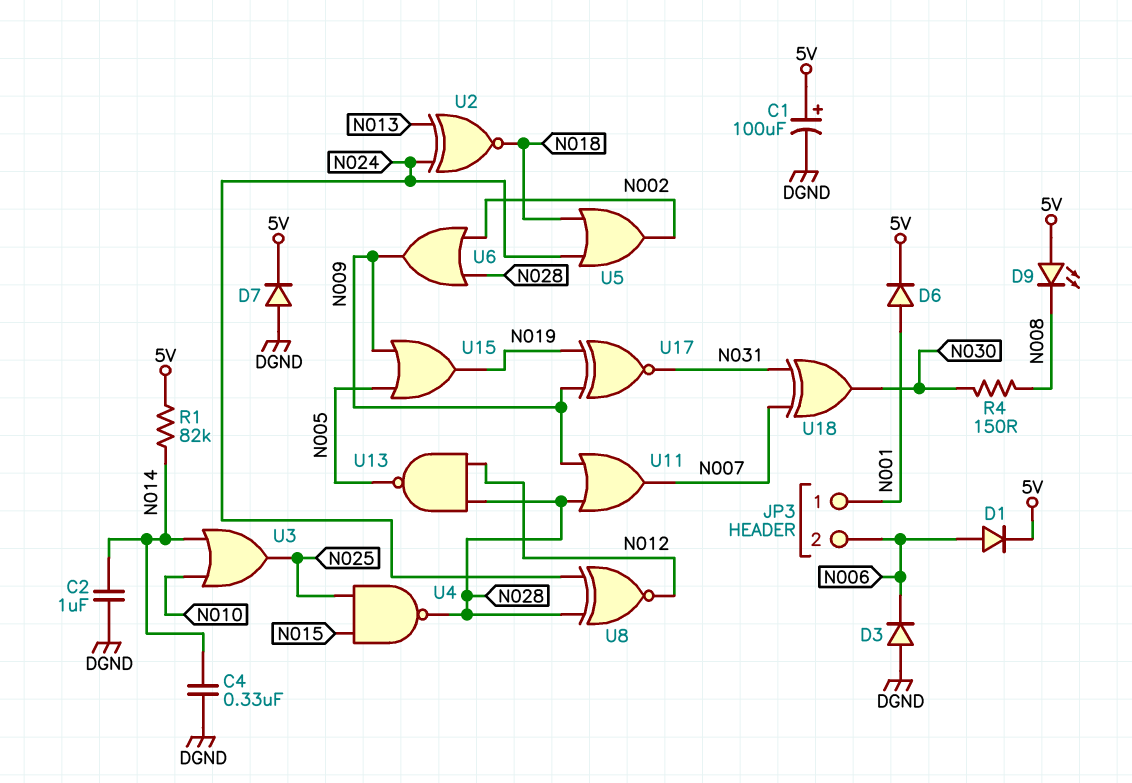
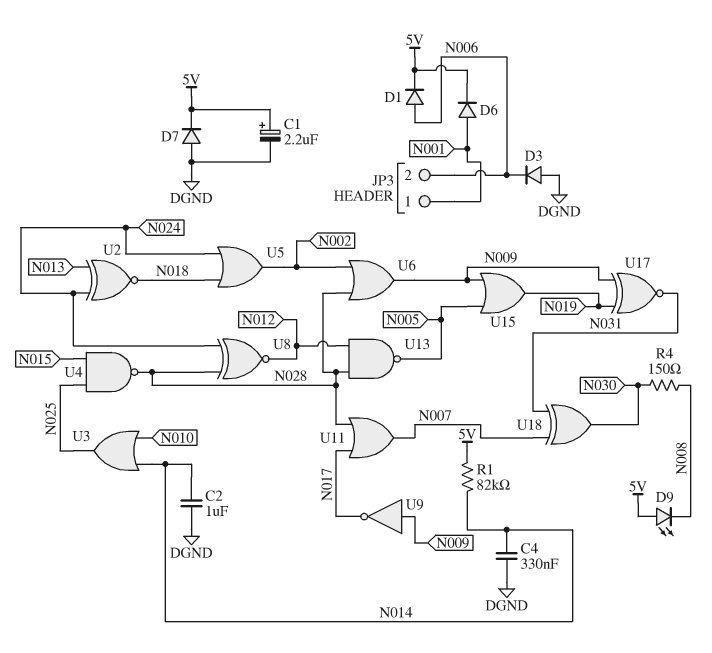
C1: 100uF (plus 5V, minus DGND) -> 2.2uF (plus 5V, minus DGND)
U9: none -> NOT (in N009, out N017)
U11: OR (in N009, in N028, out N007) -> OR (in N017, in N028, out N007)

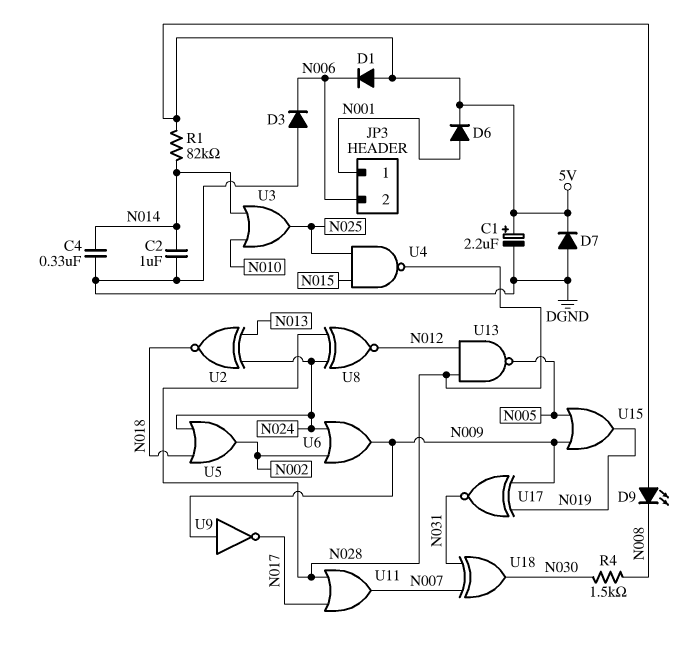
D1: diode (A N006, K 5V) -> diode (A 5V, K N006)
R4: 150 (N008, N030) -> 1.5k (N008, N030)
U6: OR (in N002, in N028, out N009) -> OR (in N002, in N024, out N009)

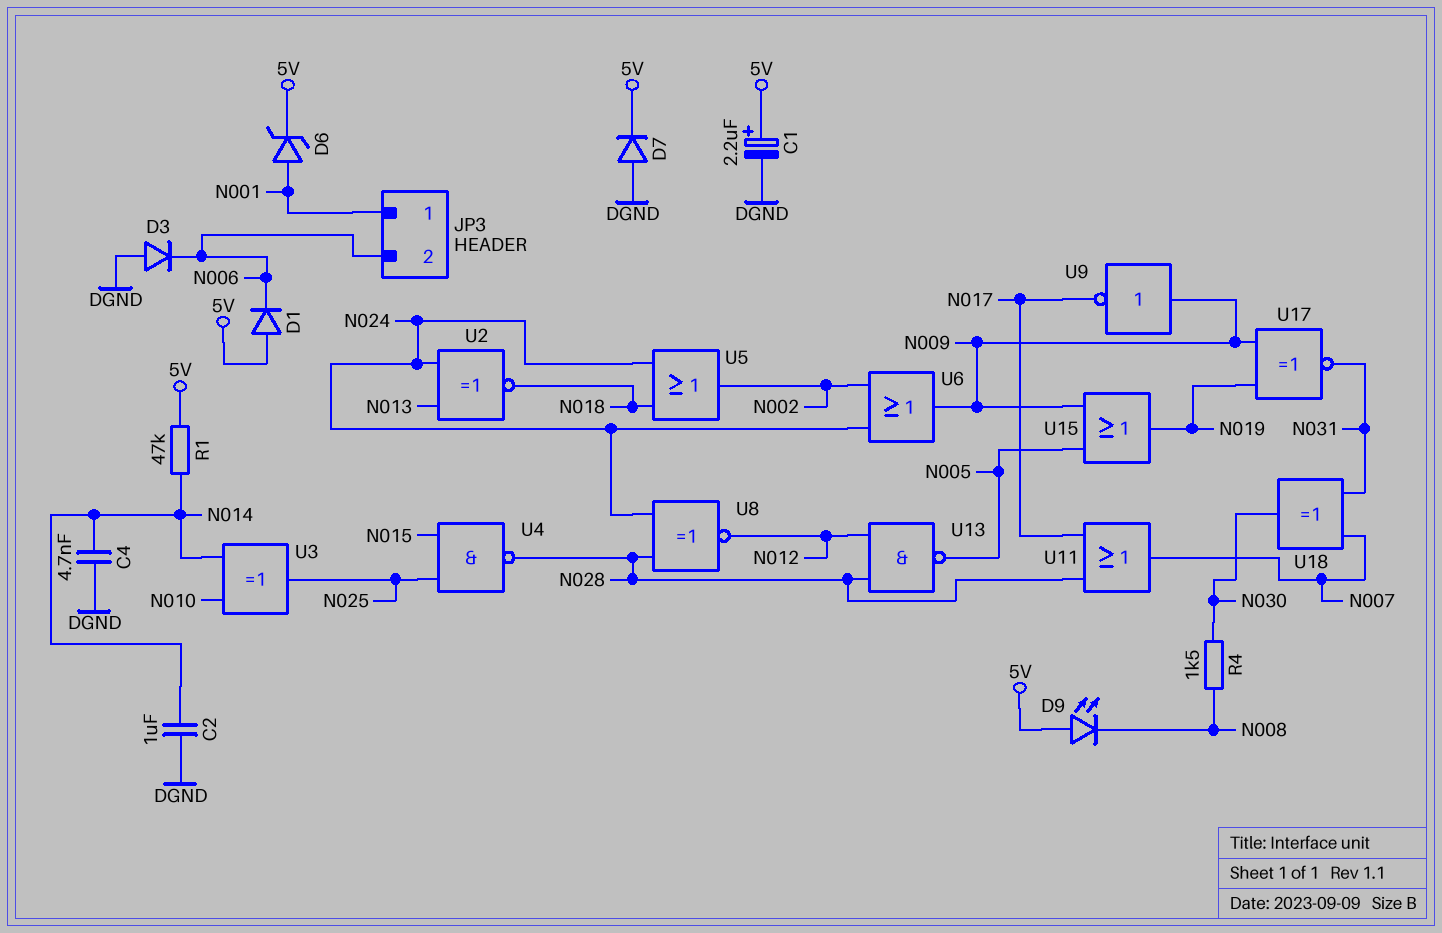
C4: 330nF (DGND, N014) -> 4.7nF (DGND, N014)
D6: diode (A N001, K 5V) -> zener (A N001, K 5V)
R1: 82k (5V, N014) -> 47k (5V, N014)
U3: OR (in N010, in N014, out N025) -> XOR (in N010, in N014, out N025)

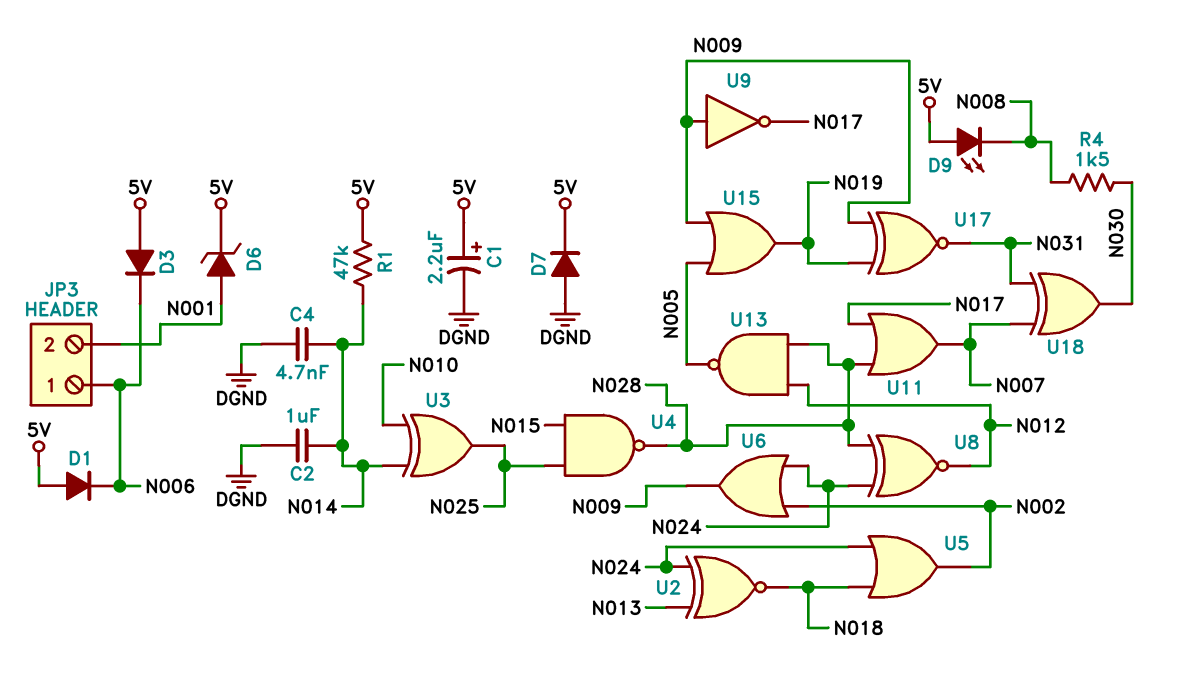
D3: diode (A DGND, K N006) -> diode (A 5V, K N006)
JP3 pin 1: N001 -> N006
JP3 pin 2: N006 -> N001

